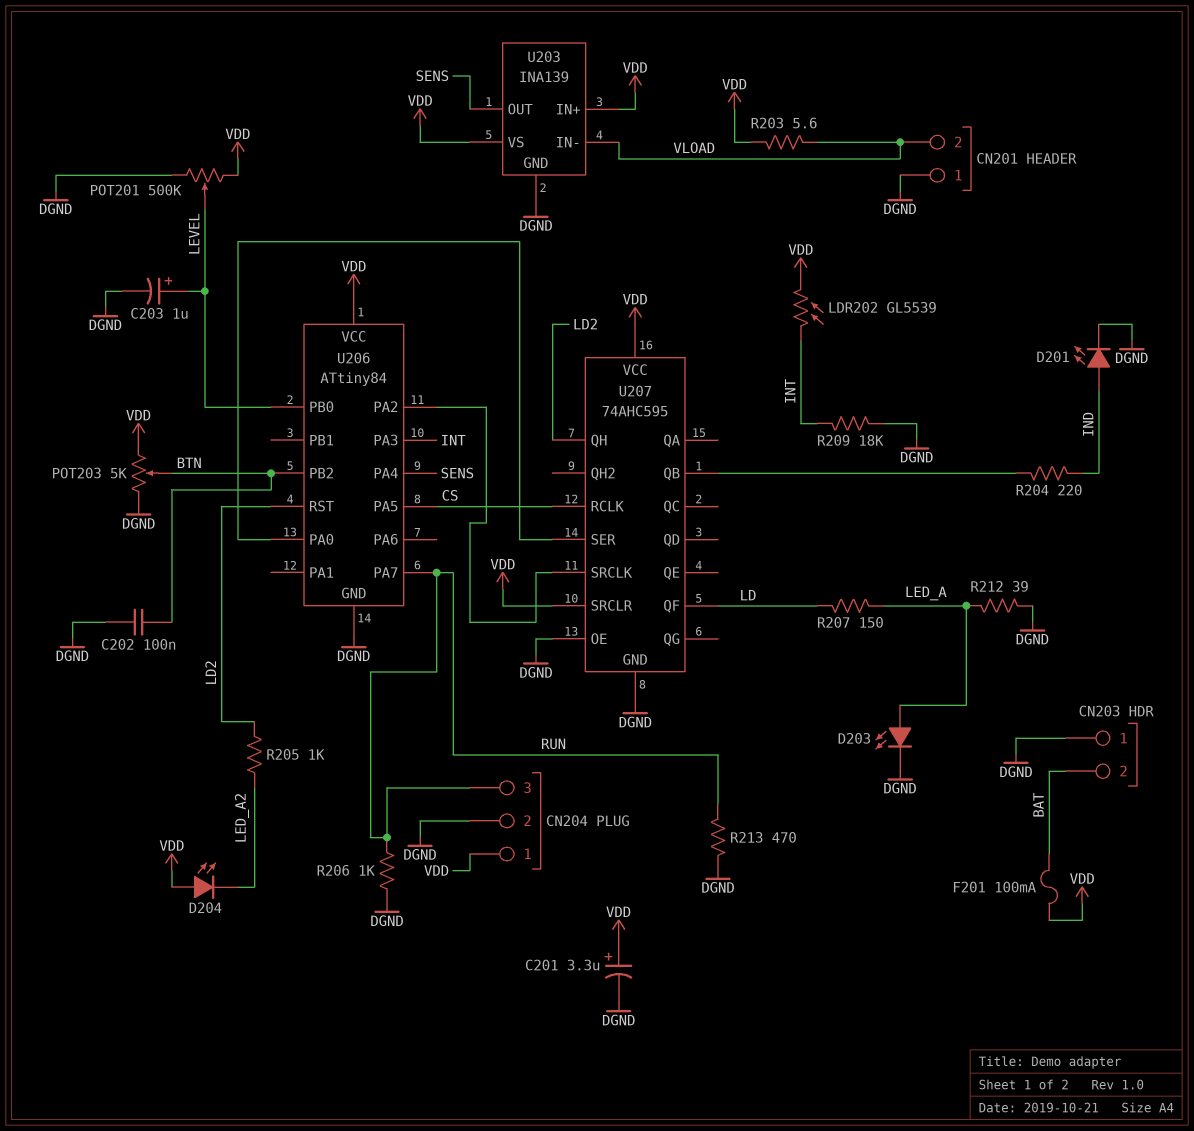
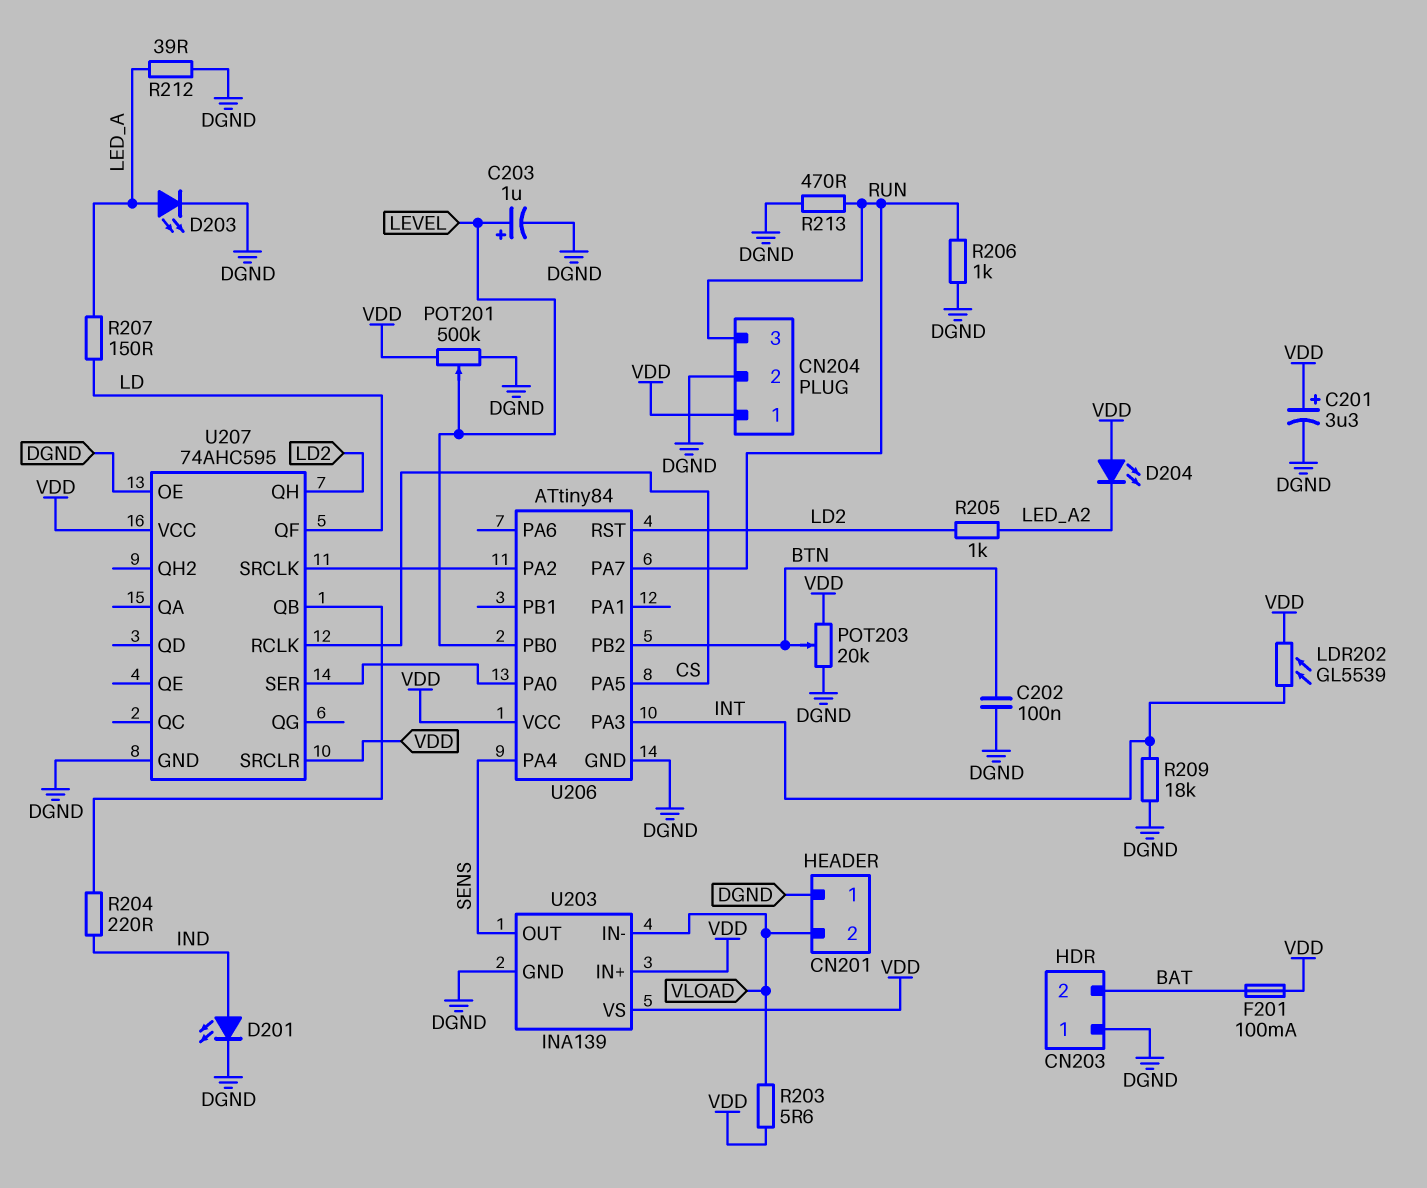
POT203: 5k (DGND, VDD, wiper BTN) -> 20k (DGND, VDD, wiper BTN)

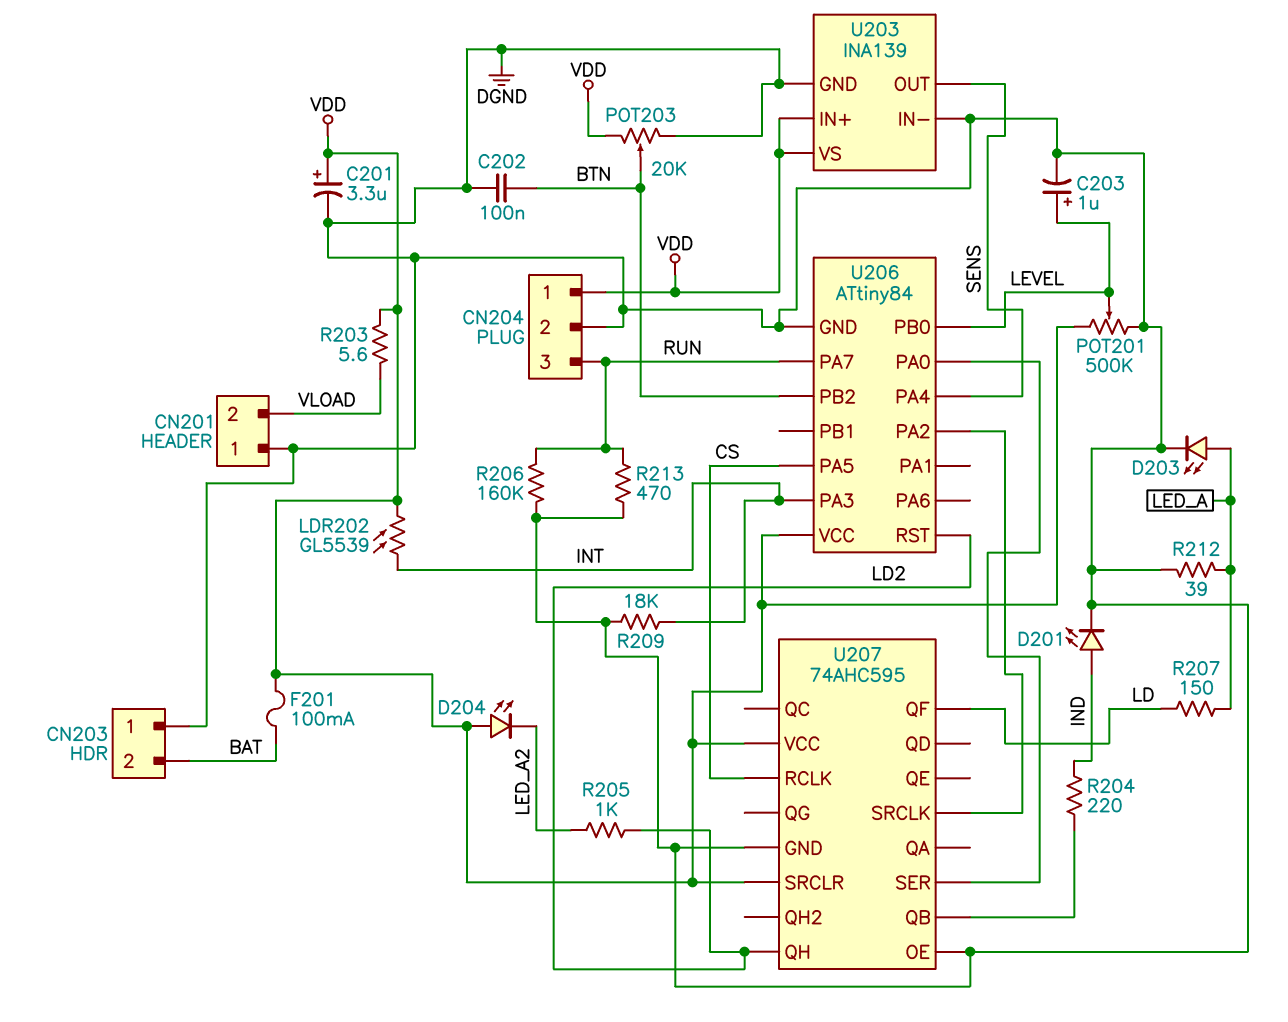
R206: 1k (DGND, RUN) -> 160k (DGND, RUN)
U203 pin IN-: VLOAD -> DGND

